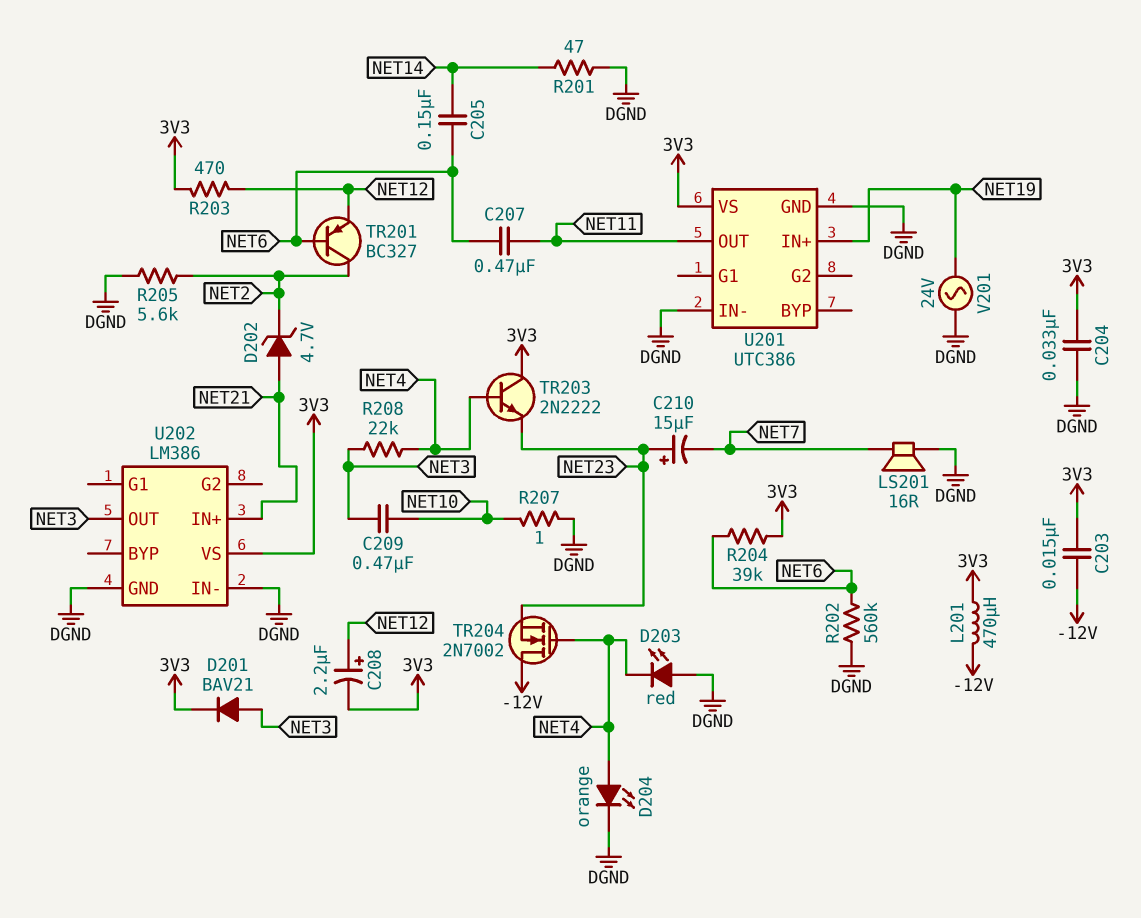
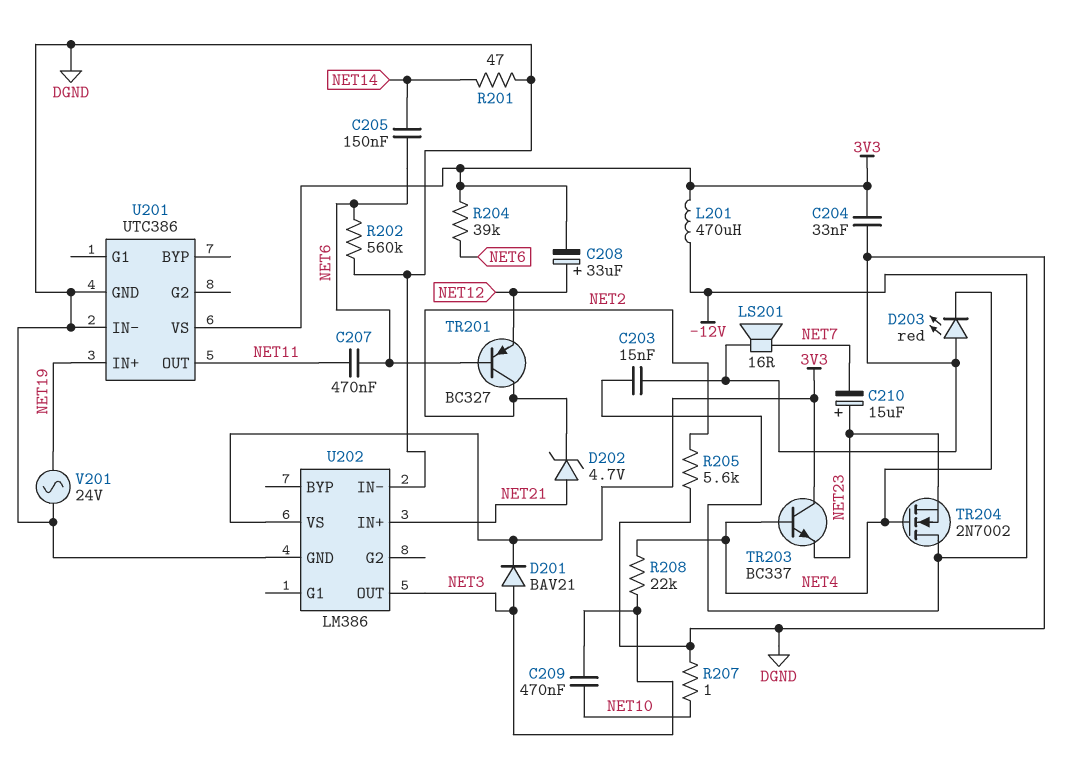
C203: 15nF (-12V, 3V3) -> 15nF (-12V, DGND)
C208: 2.2uF (plus NET12, minus 3V3) -> 33uF (plus NET12, minus 3V3)
D204: LED orange (A NET4, K DGND) -> none
R203: 470 (3V3, NET12) -> none
TR203: NPN 2N2222 (B NET4, C 3V3, E NET23) -> NPN BC337 (B NET4, C 3V3, E NET23)

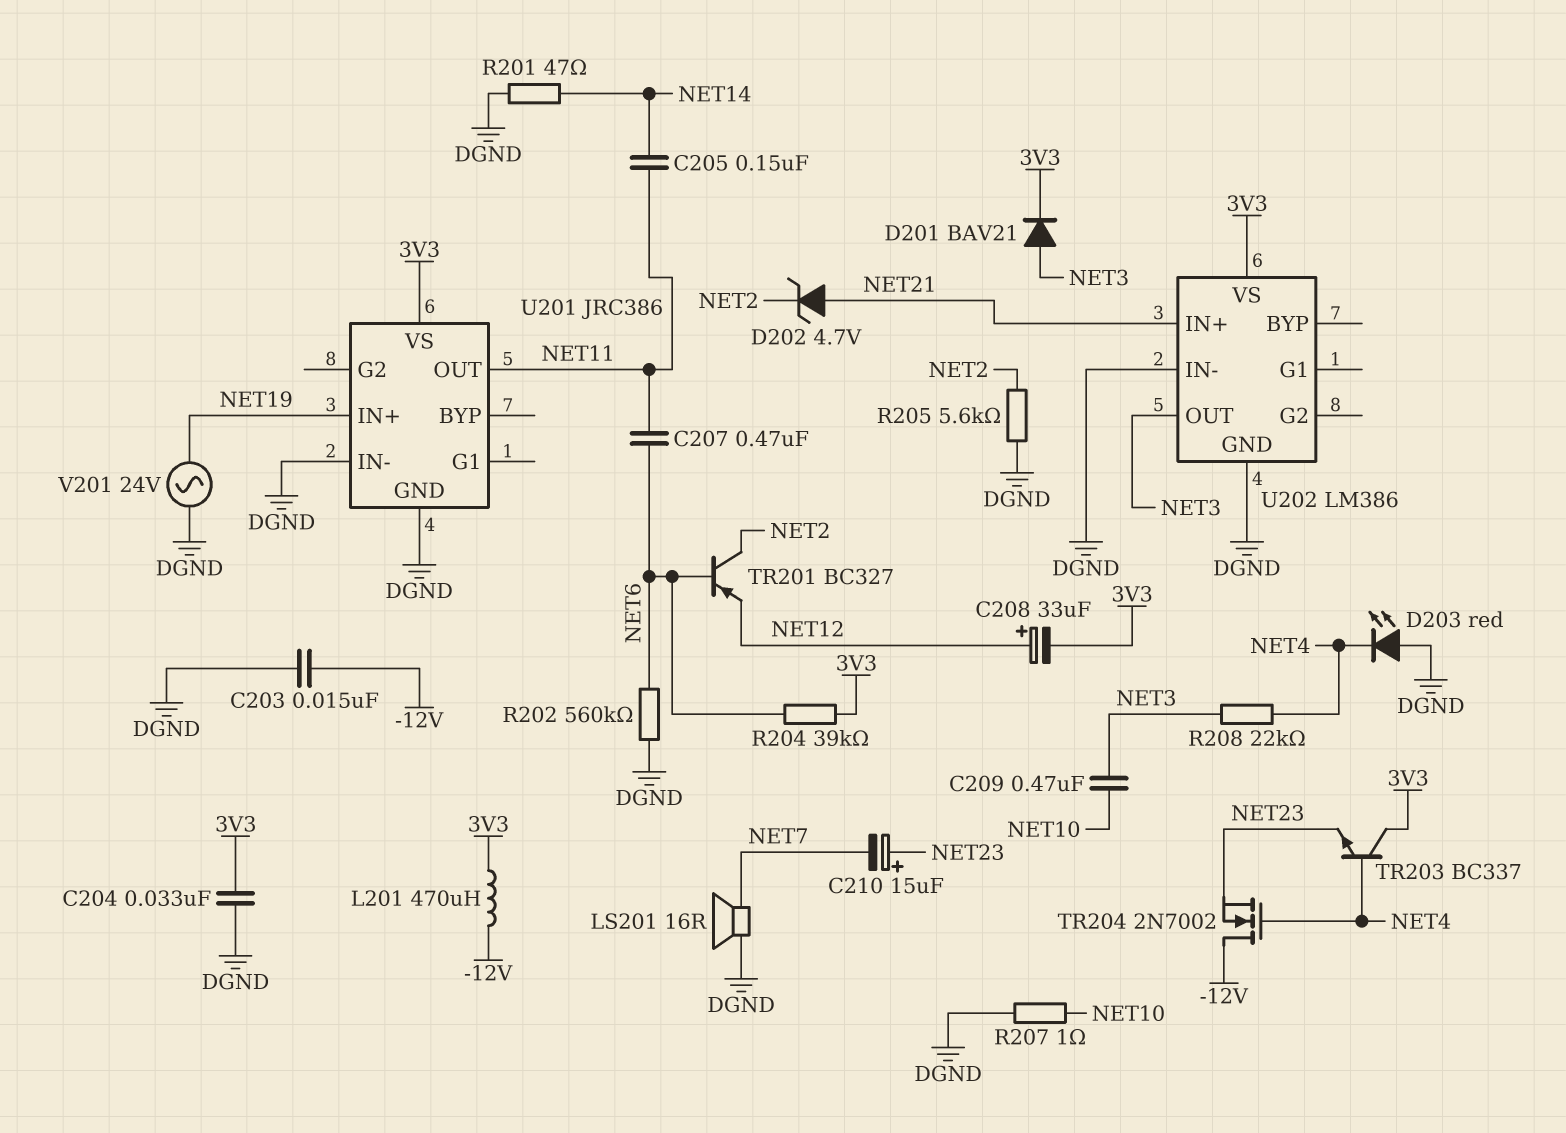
C205: 150nF (NET6, NET14) -> 150nF (NET11, NET14)
U201: UTC386 -> JRC386

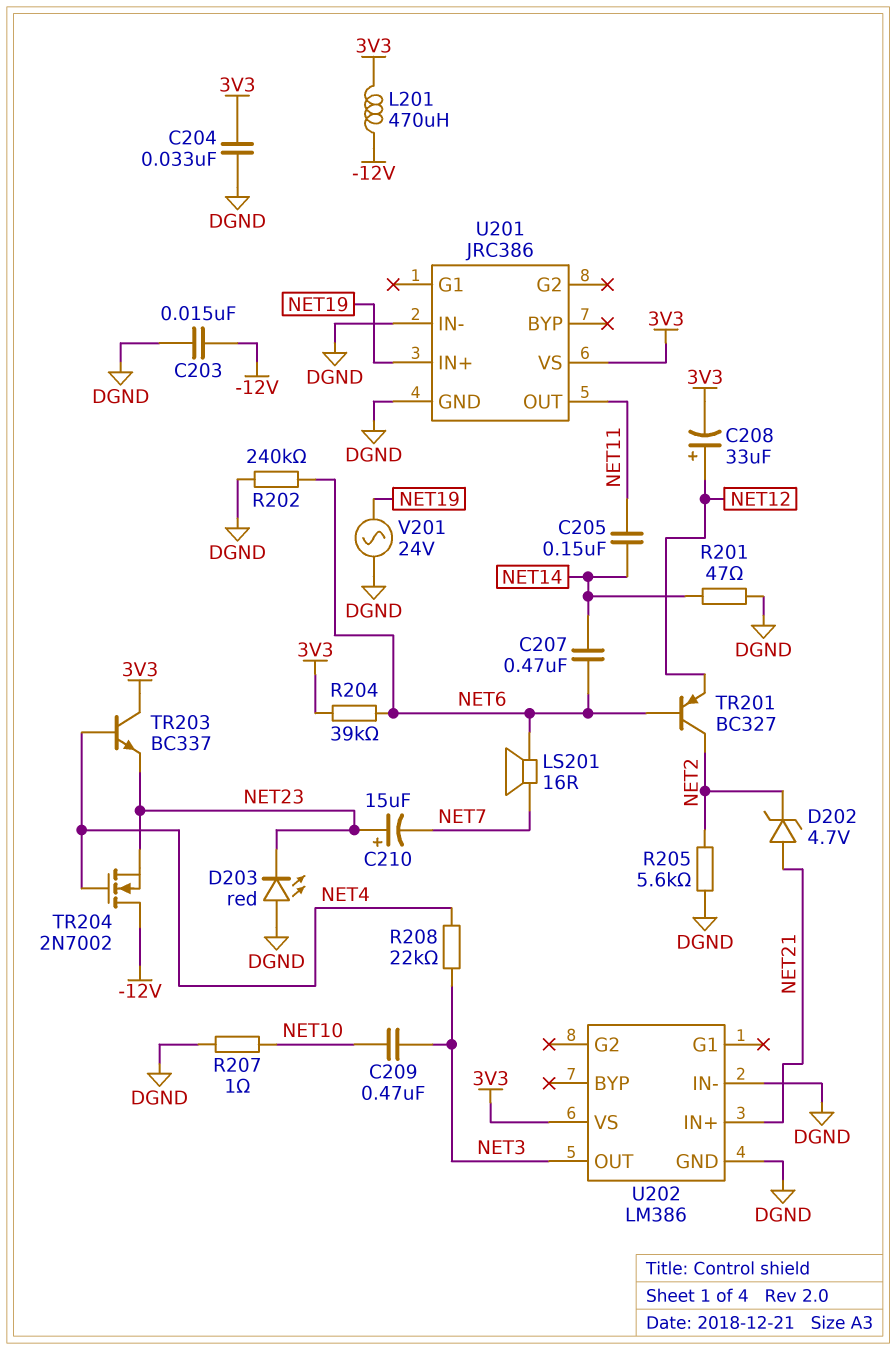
C207: 470nF (NET6, NET11) -> 470nF (NET6, NET14)
D201: diode BAV21 (A NET3, K 3V3) -> none
D203: LED red (A DGND, K NET4) -> LED red (A DGND, K NET23)
LS201: speaker 16R (DGND, NET7) -> speaker 16R (NET6, NET7)
R202: 560k (DGND, NET6) -> 240k (DGND, NET6)

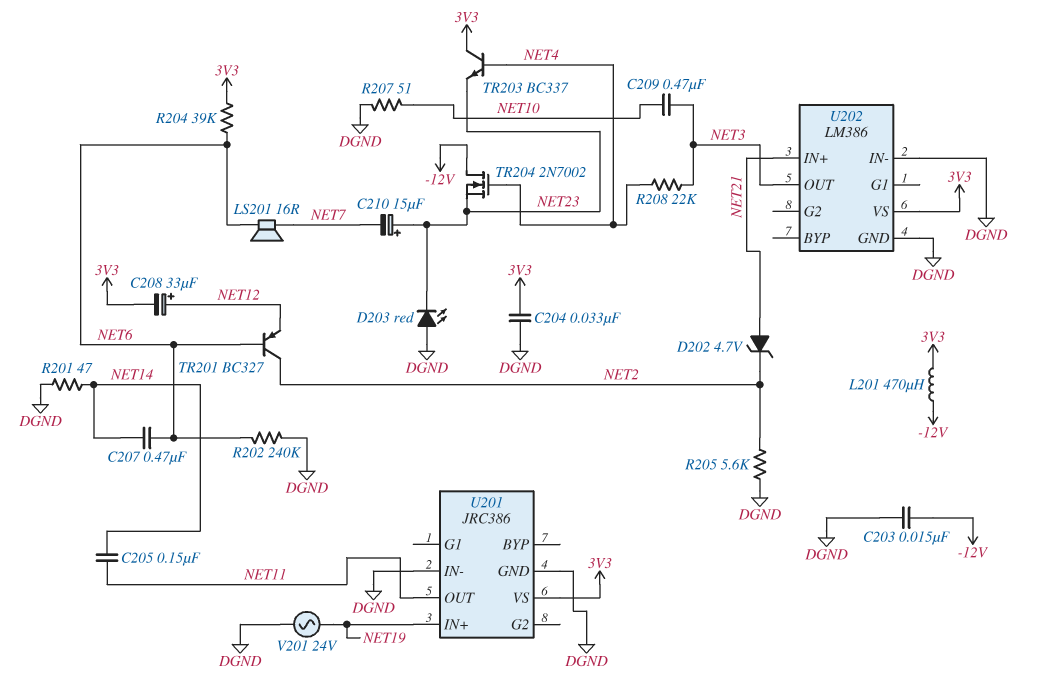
R207: 1 (DGND, NET10) -> 51 (DGND, NET10)

